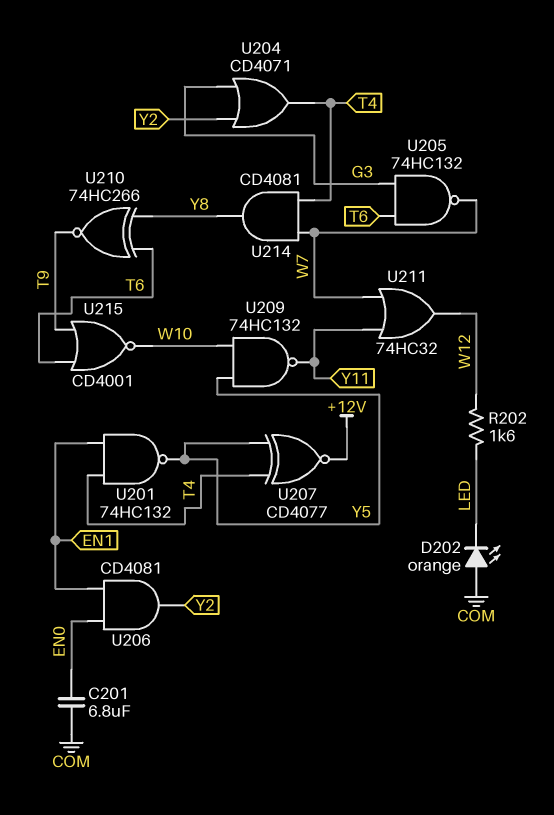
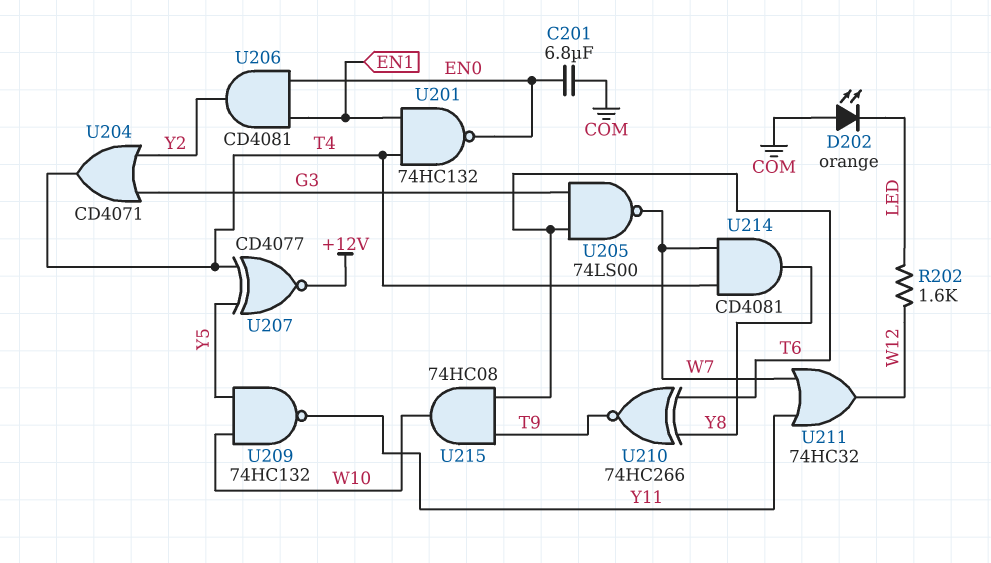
U201: NAND 74HC132 (in EN1, in T4, out Y5) -> NAND 74HC132 (in EN1, in T4, out EN0)
U205: NAND 74HC132 (in G3, in T6, out W7) -> NAND 74LS00 (in G3, in T6, out W7)
U215: NOR CD4001 (in T6, in T9, out W10) -> AND 74HC08 (in T6, in T9, out W10)

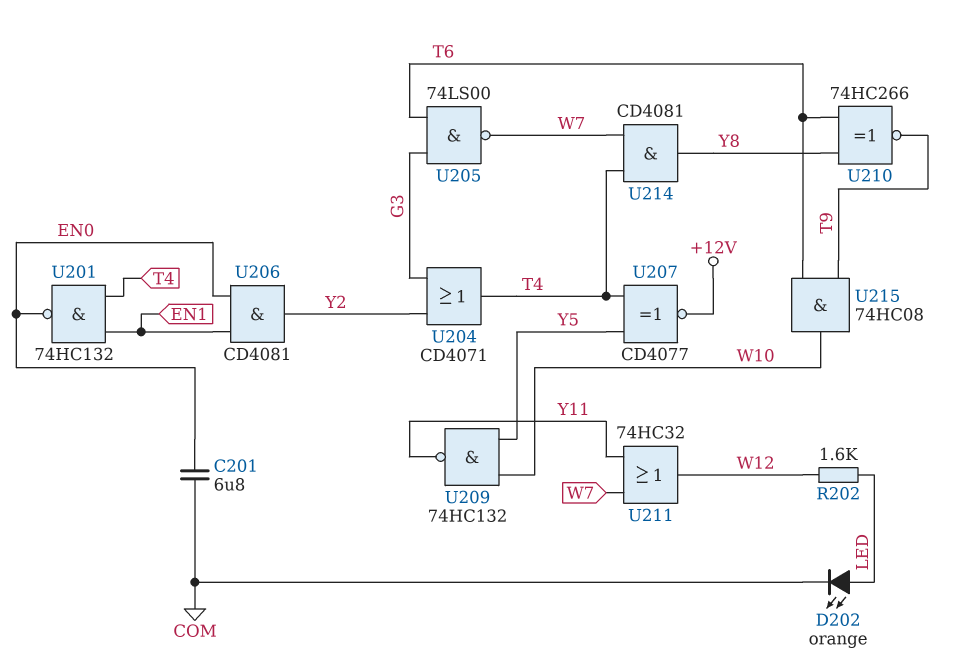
D202: LED orange (A COM, K LED) -> LED orange (A LED, K COM)

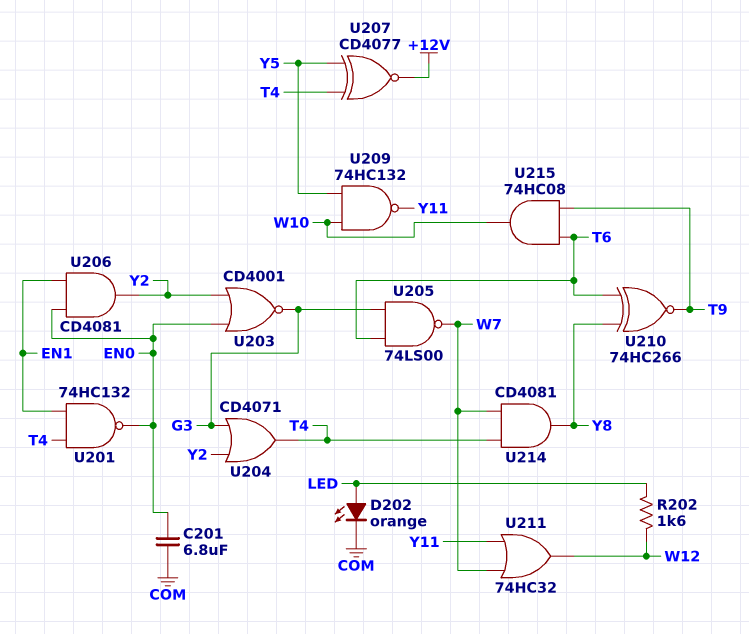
U203: none -> NOR CD4001 (in EN0, in Y2, out G3)

